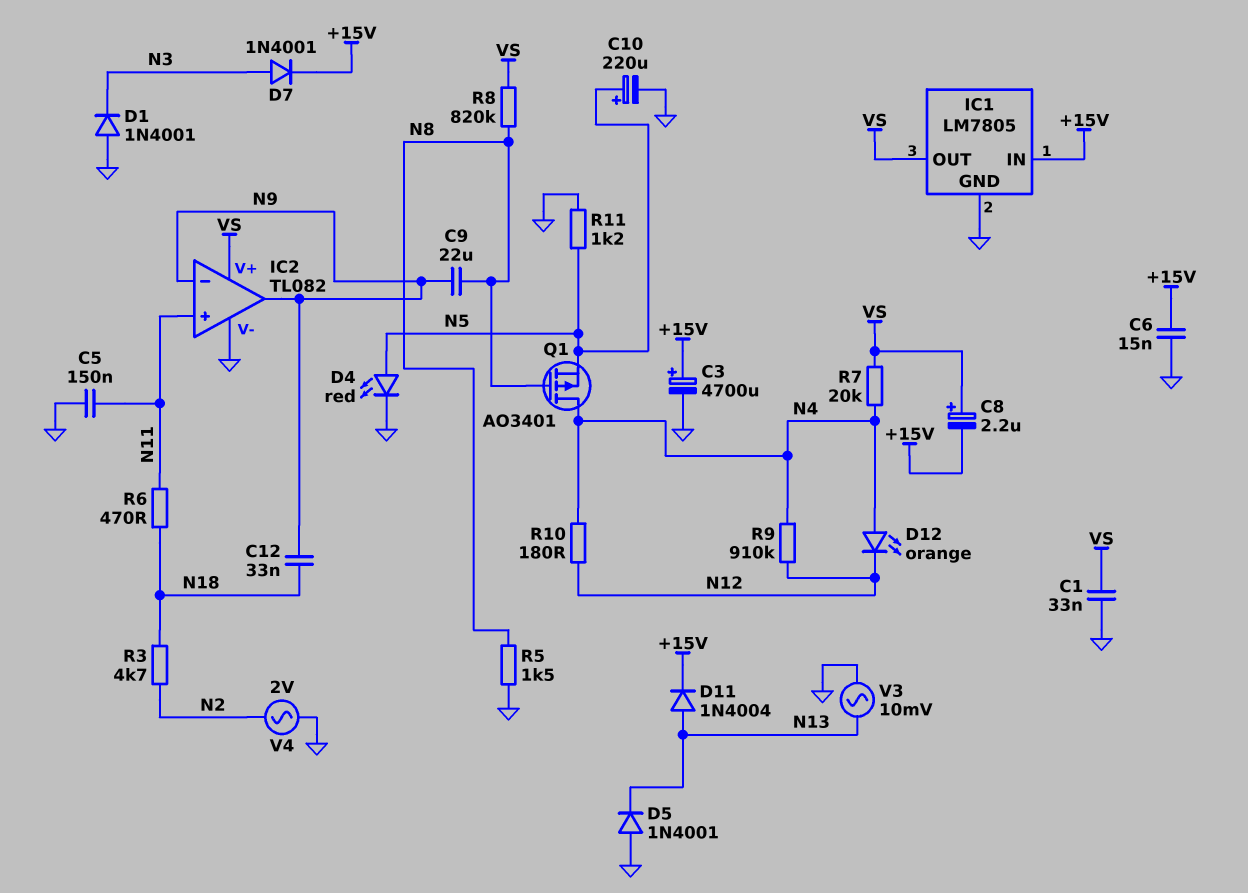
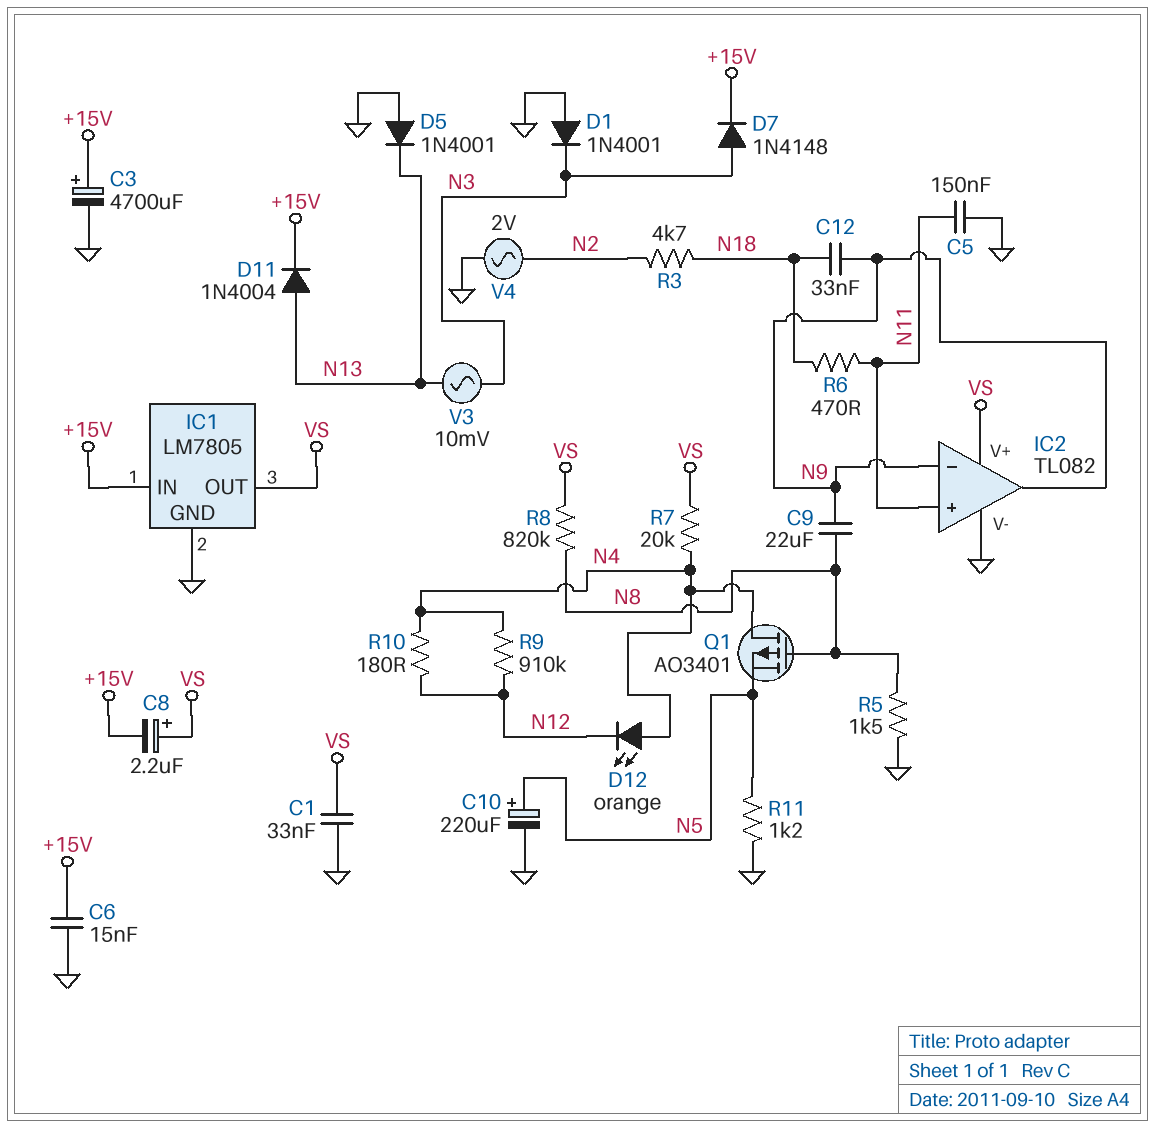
D4: LED red (A N5, K GND) -> none
D7: diode 1N4001 (A N3, K +15V) -> diode 1N4148 (A N3, K +15V)
V3: AC 10mV (GND, N13) -> AC 10mV (N3, N13)

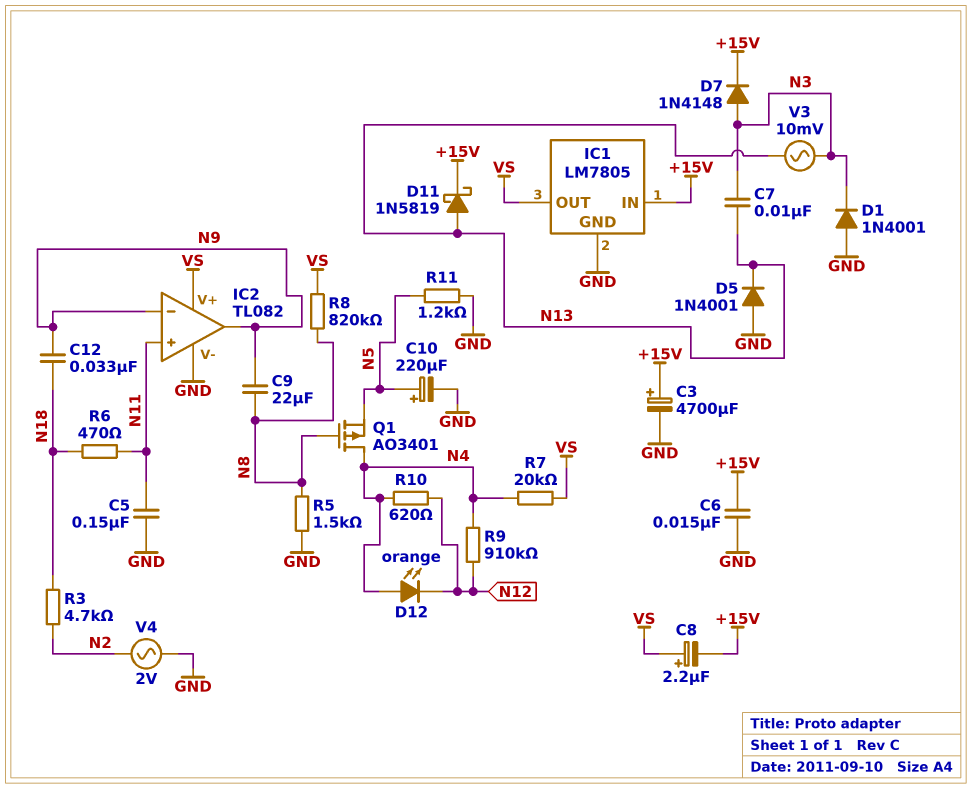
C1: 33nF (GND, VS) -> none
C7: none -> 10nF (N3, N13)
D11: diode 1N4004 (A N13, K +15V) -> schottky 1N5819 (A N13, K +15V)
R10: 180 (N4, N12) -> 620 (N4, N12)

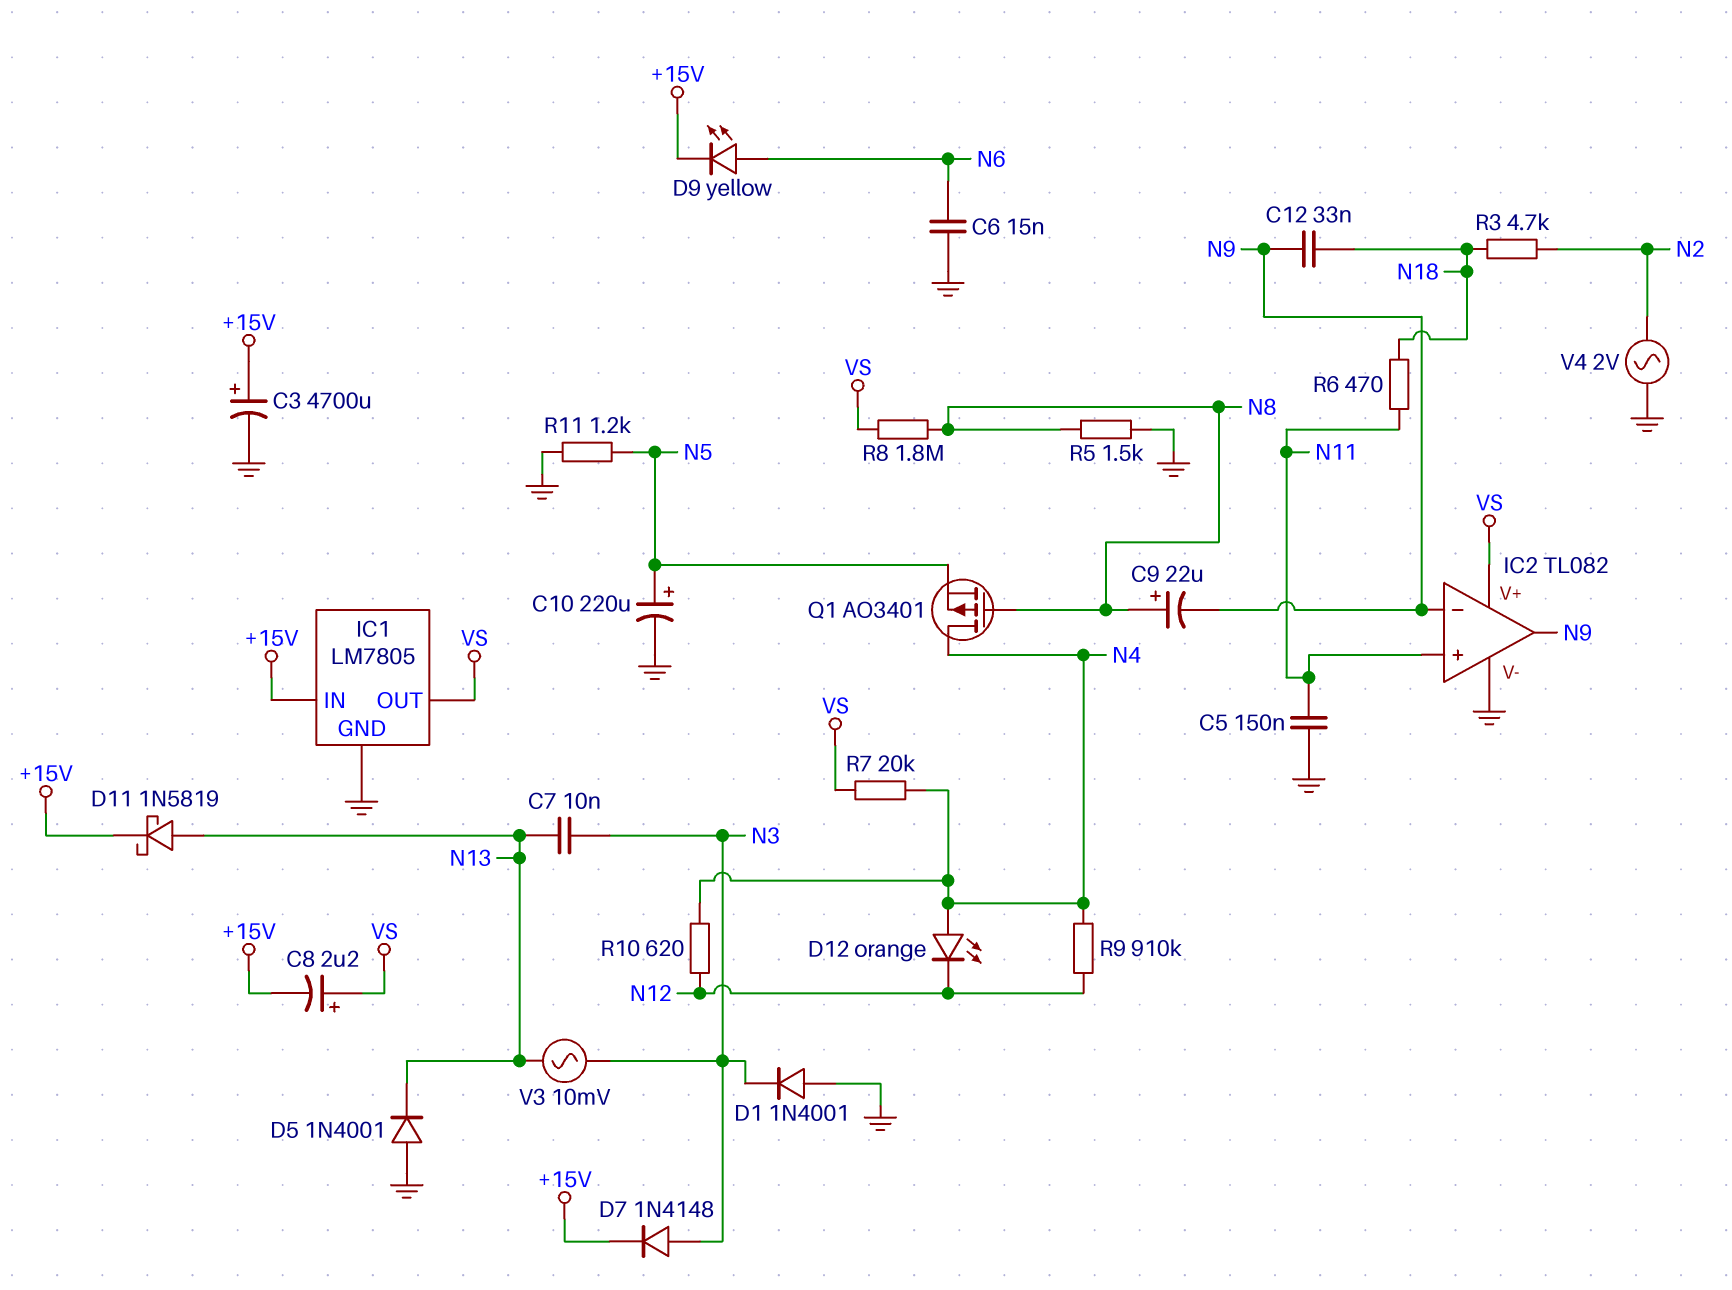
C6: 15nF (+15V, GND) -> 15nF (GND, N6)
C9: 22uF (N8, N9) -> 22uF (plus N8, minus N9)
D9: none -> LED yellow (A N6, K +15V)
R8: 820k (N8, VS) -> 1.8M (N8, VS)

